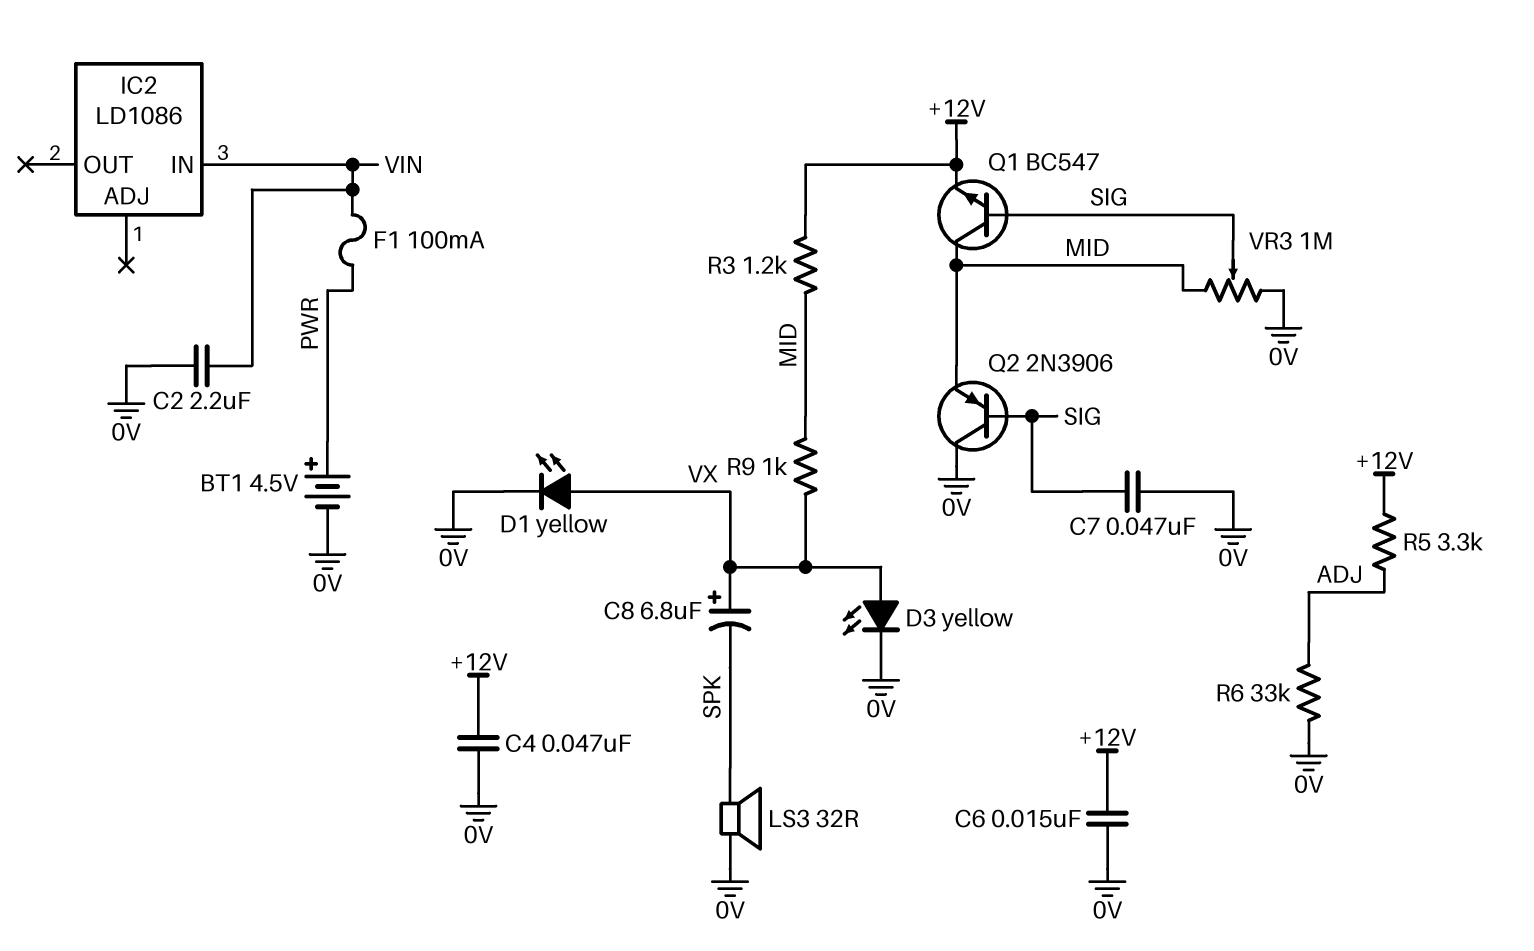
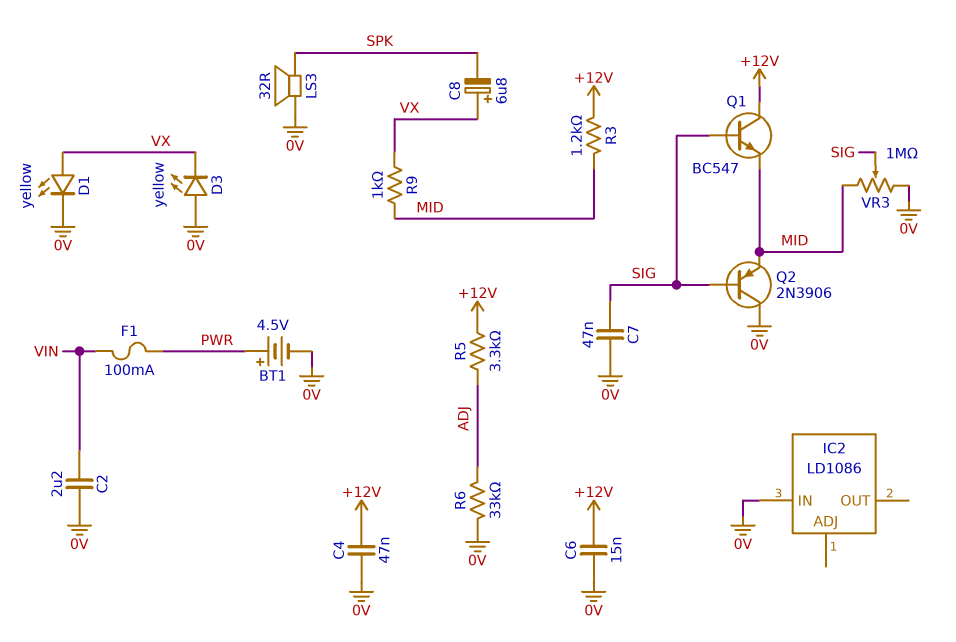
D3: LED yellow (A VX, K 0V) -> LED yellow (A 0V, K VX)
IC2 pin IN: VIN -> 0V
Q1: NPN BC547 (B SIG, C MID, E +12V) -> NPN BC547 (B SIG, C +12V, E MID)

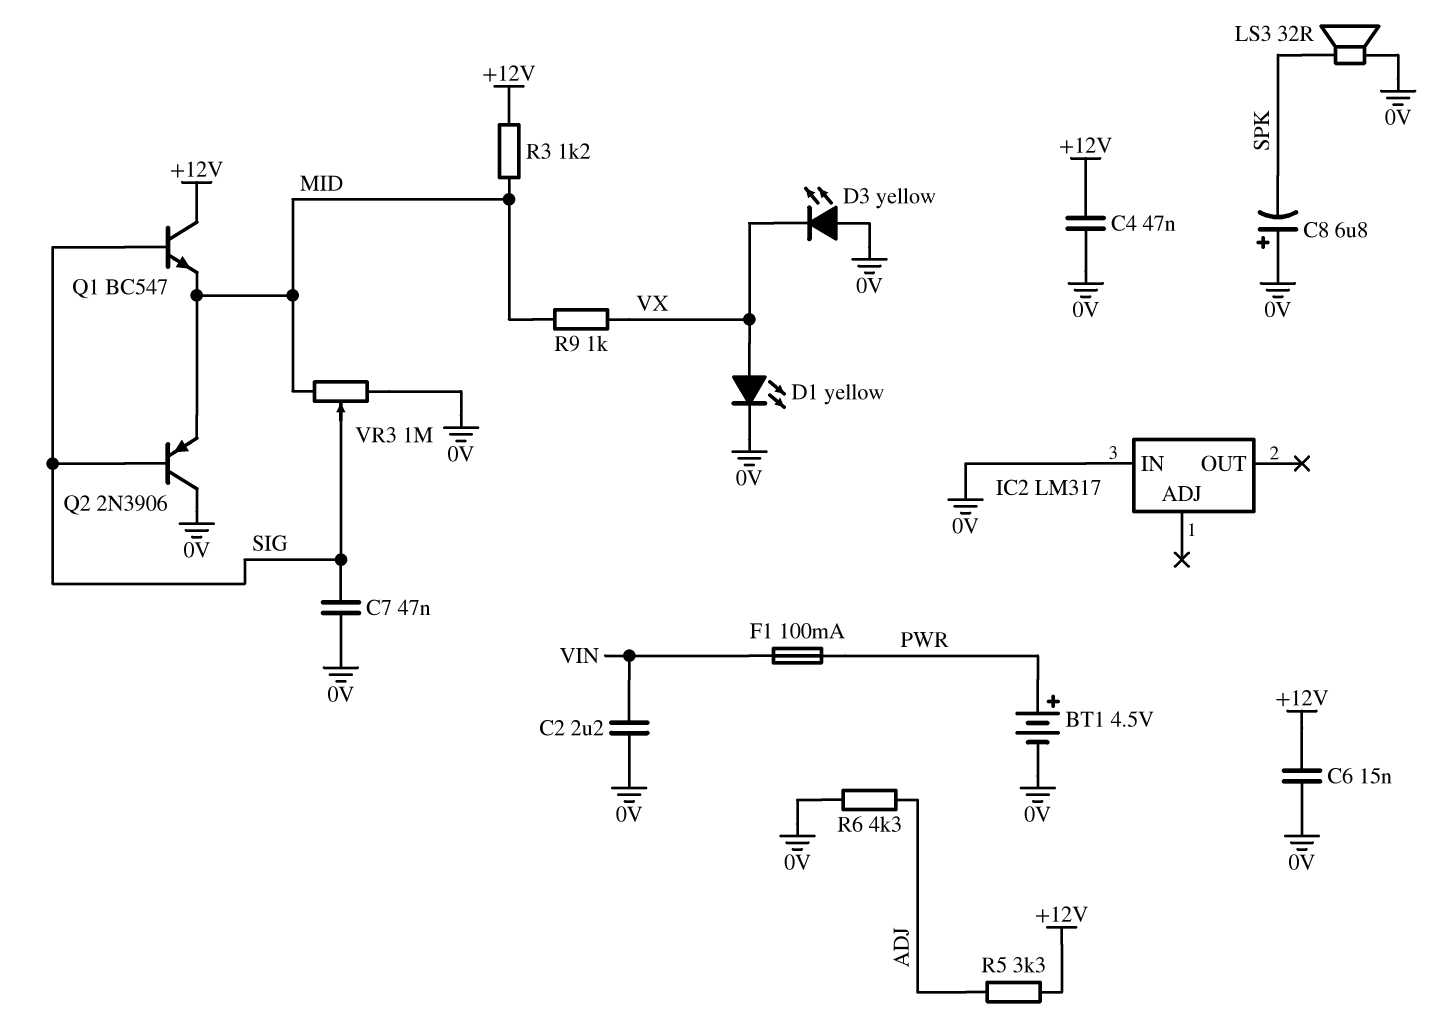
C8: 6.8uF (plus VX, minus SPK) -> 6.8uF (plus 0V, minus SPK)
IC2: LD1086 -> LM317
R6: 33k (0V, ADJ) -> 4.3k (0V, ADJ)

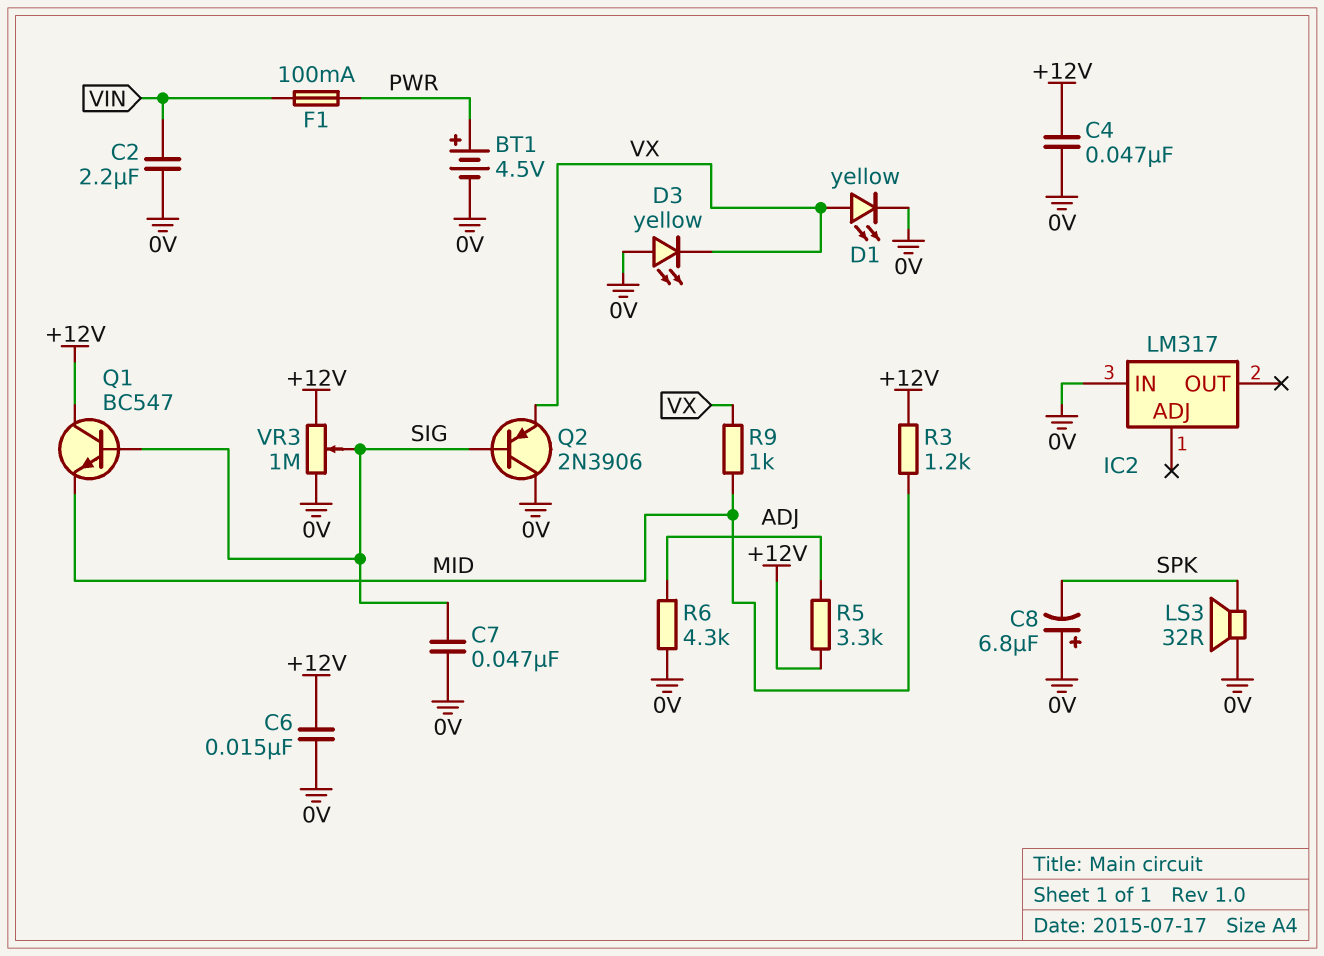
Q2: PNP 2N3906 (B SIG, C 0V, E MID) -> PNP 2N3906 (B SIG, C 0V, E VX)
VR3: 1M (0V, MID, wiper SIG) -> 1M (+12V, 0V, wiper SIG)

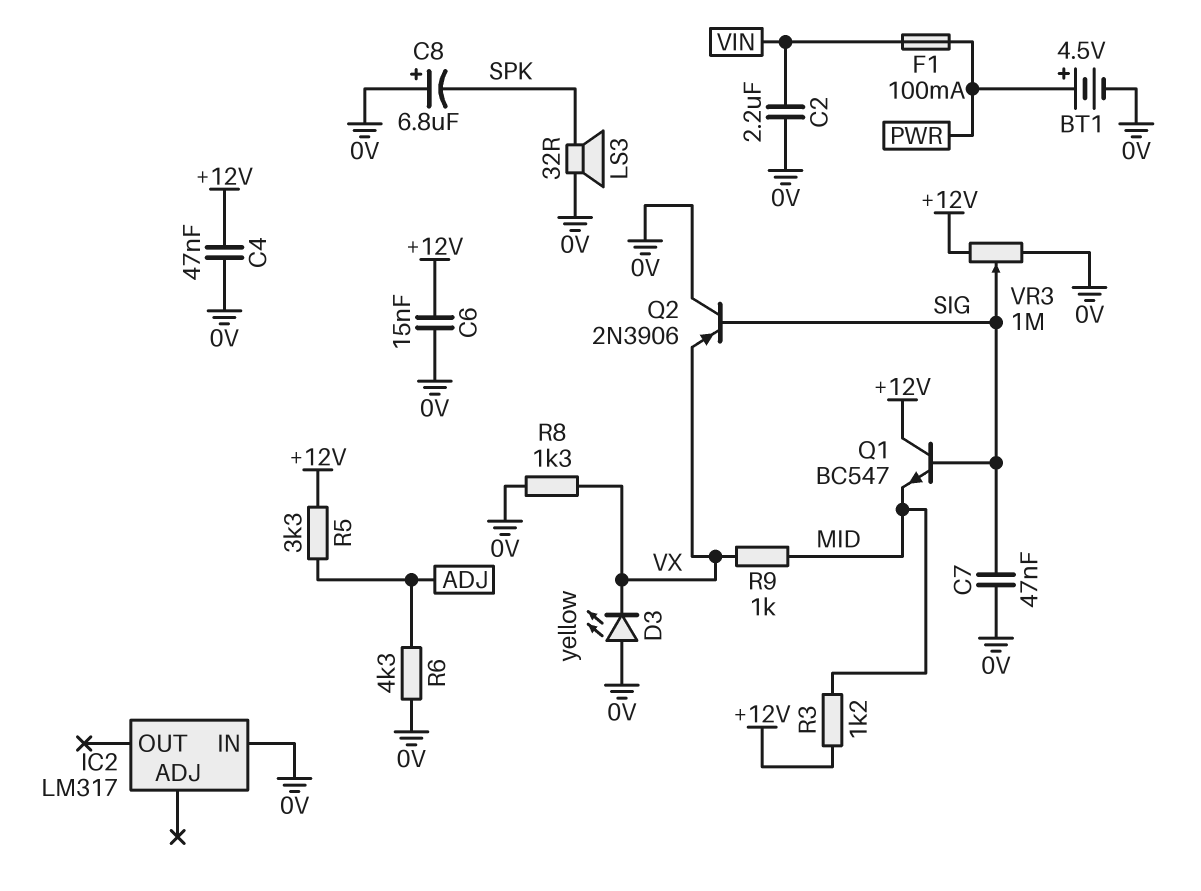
D1: LED yellow (A VX, K 0V) -> none
R8: none -> 1.3k (0V, VX)

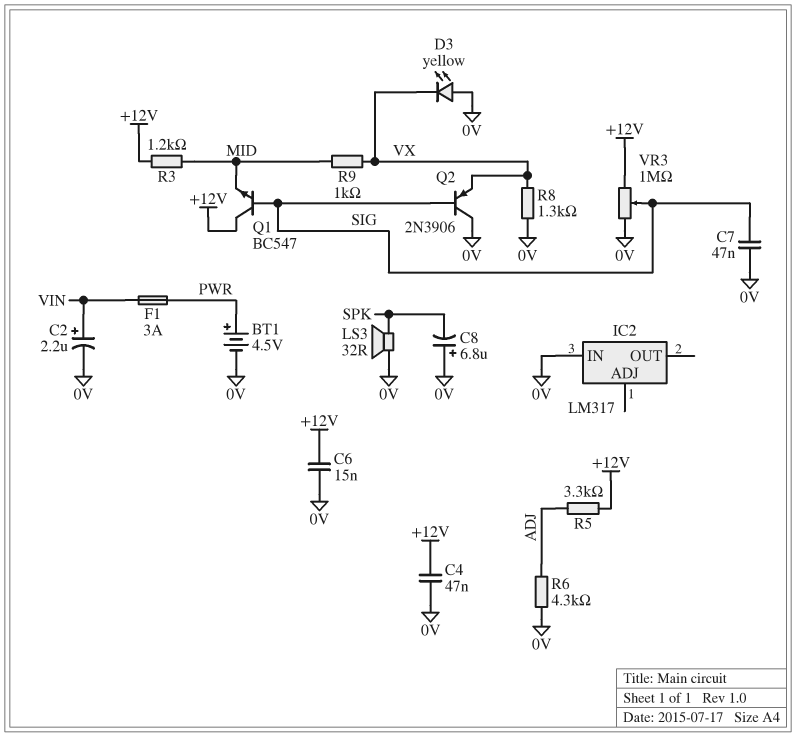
C2: 2.2uF (0V, VIN) -> 2.2uF (plus VIN, minus 0V)
F1: 100mA (PWR, VIN) -> 3A (PWR, VIN)

